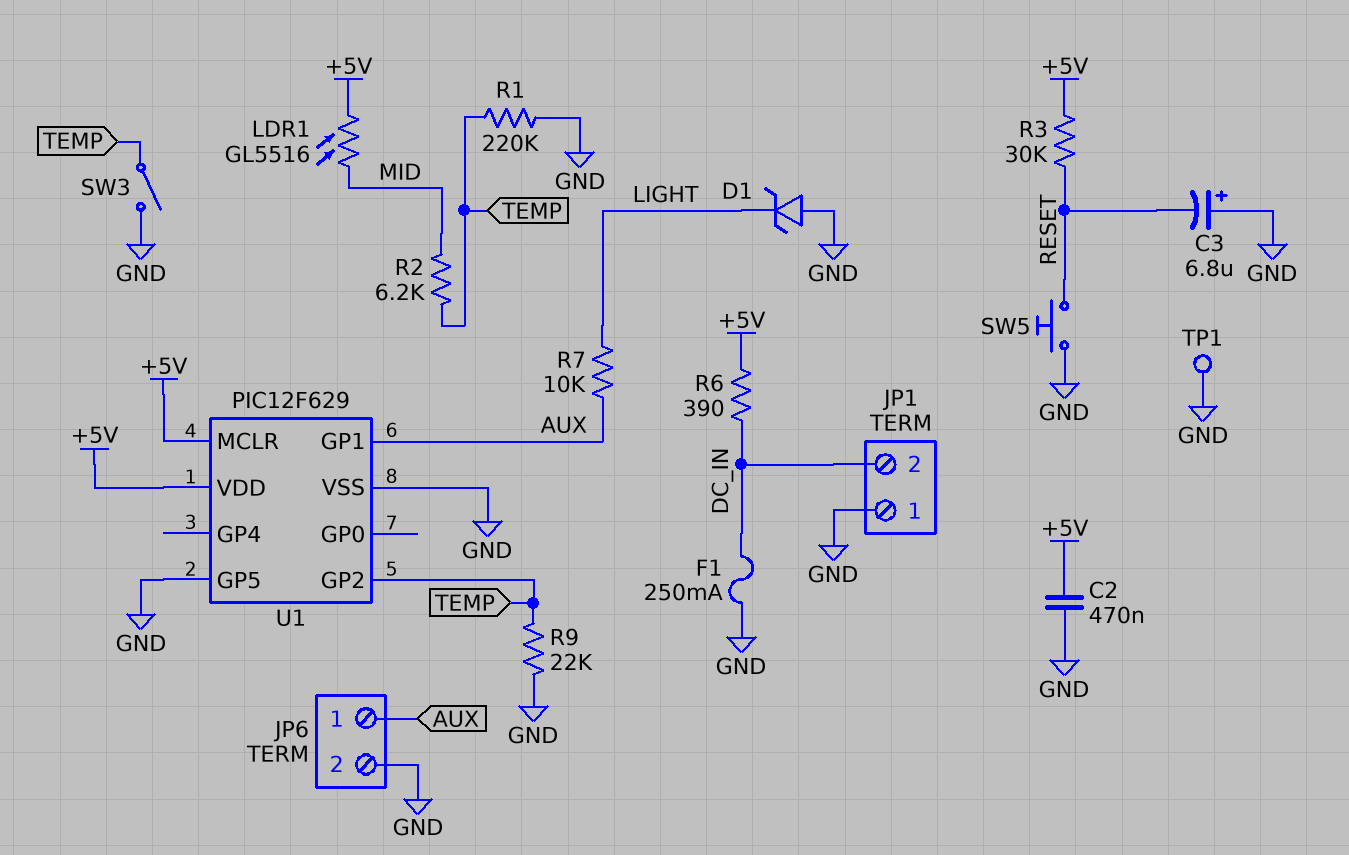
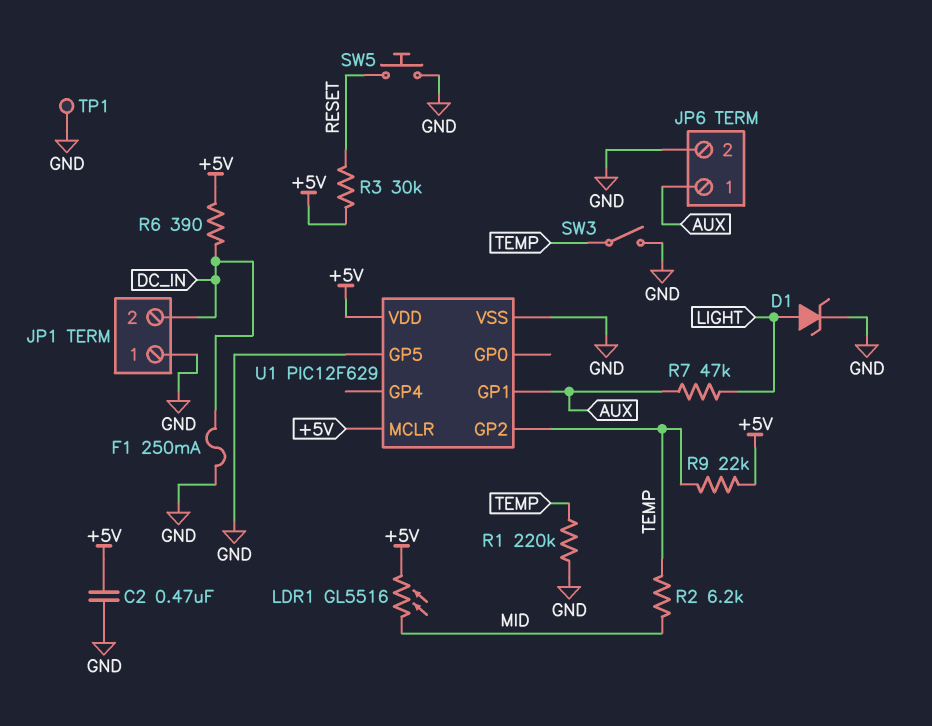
C3: 6.8uF (plus GND, minus RESET) -> none
D1: zener (A GND, K LIGHT) -> zener (A LIGHT, K GND)
R7: 10k (AUX, LIGHT) -> 47k (AUX, LIGHT)
R9: 22k (GND, TEMP) -> 22k (+5V, TEMP)

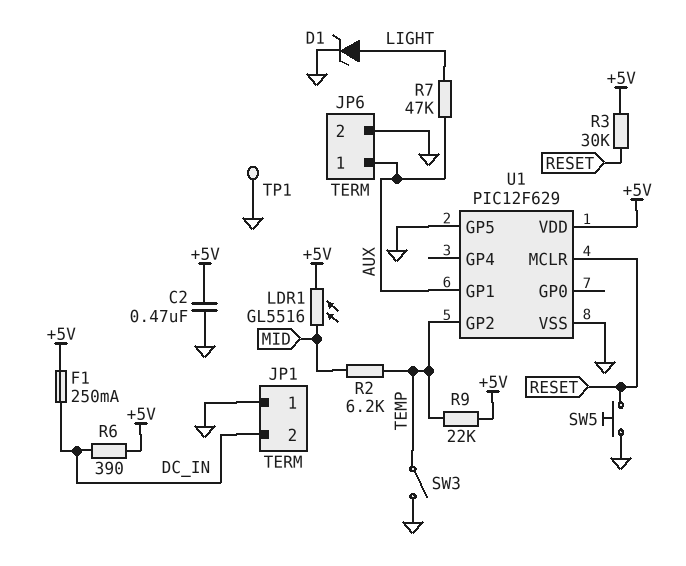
F1: 250mA (DC_IN, GND) -> 250mA (+5V, DC_IN)
R1: 220k (GND, TEMP) -> none
U1 pin MCLR: +5V -> RESET

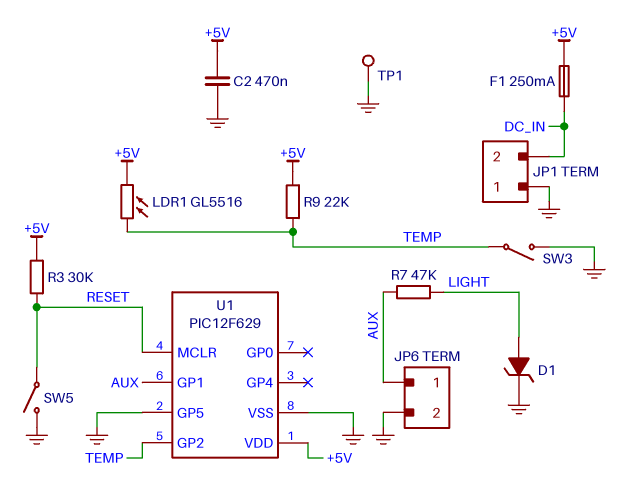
LDR1: GL5516 (+5V, MID) -> GL5516 (+5V, TEMP)
R2: 6.2k (MID, TEMP) -> none
R6: 390 (+5V, DC_IN) -> none
SW5: button (GND, RESET) -> switch (GND, RESET)

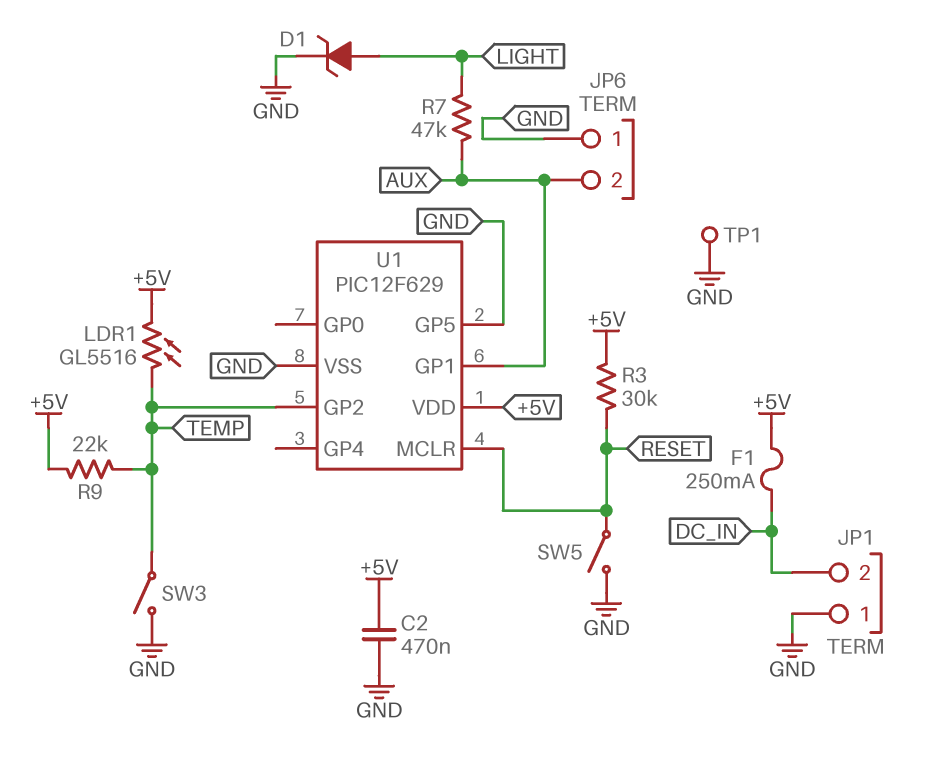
JP6 pin 1: AUX -> GND
JP6 pin 2: GND -> AUX

